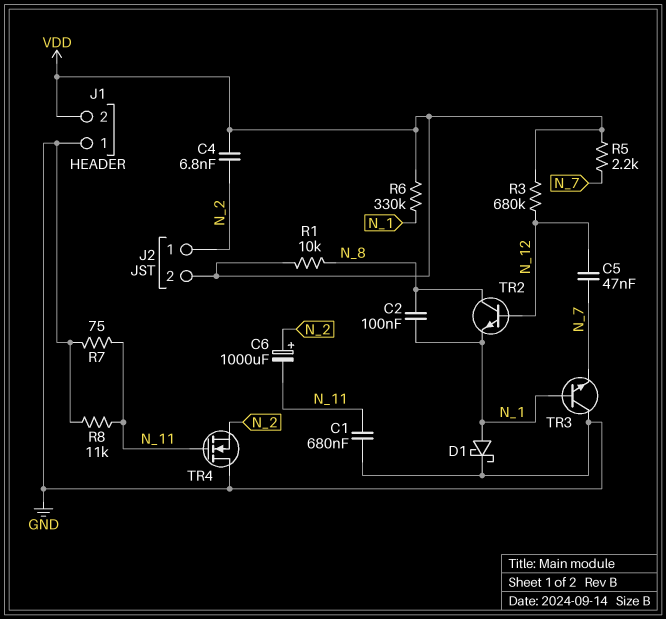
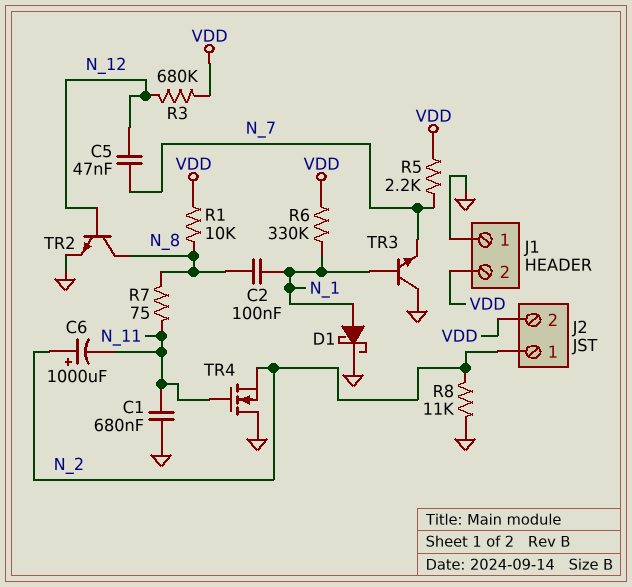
C4: 6.8nF (N_2, VDD) -> none
R7: 75 (GND, N_11) -> 75 (N_8, N_11)
R8: 11k (GND, N_11) -> 11k (GND, N_2)
TR2: NPN (B N_12, C N_8, E N_1) -> NPN (B N_12, C N_8, E GND)

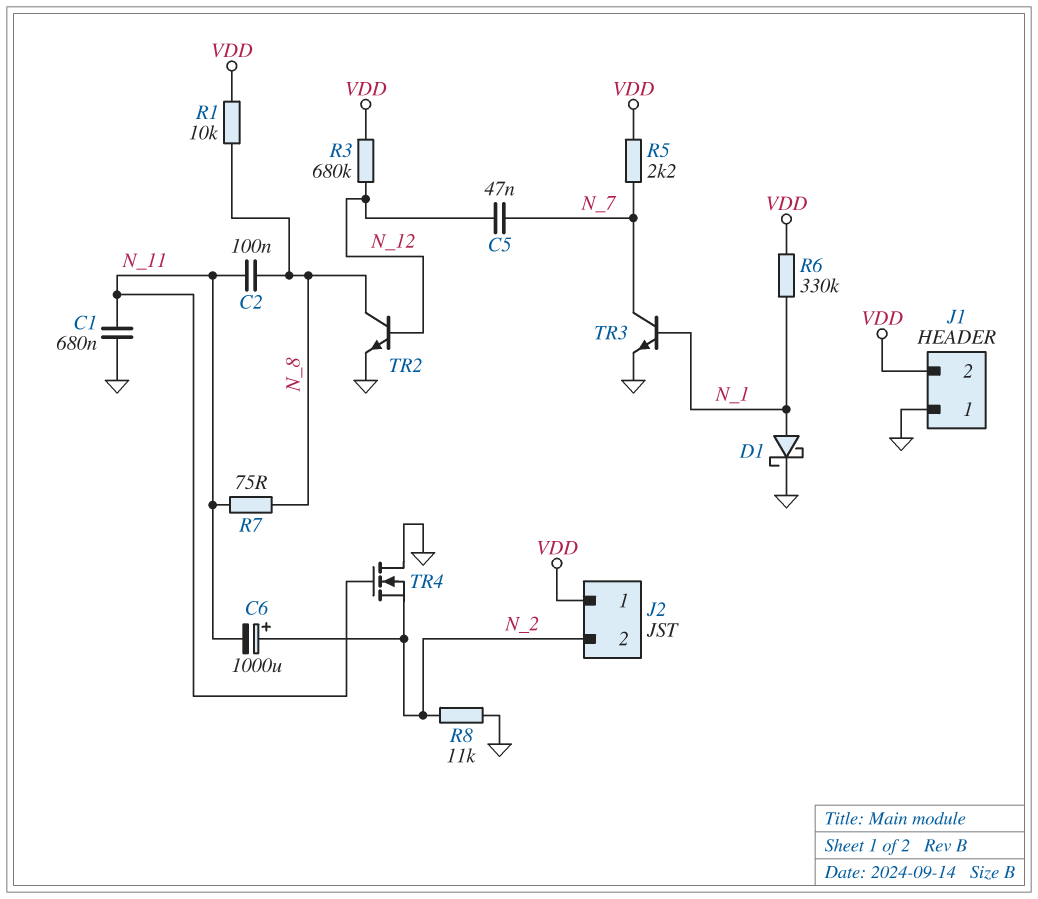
C2: 100nF (N_1, N_8) -> 100nF (N_8, N_11)
J2 pin 1: N_2 -> VDD
J2 pin 2: VDD -> N_2
TR3: NPN (B N_1, C GND, E N_7) -> NPN (B N_1, C N_7, E GND)

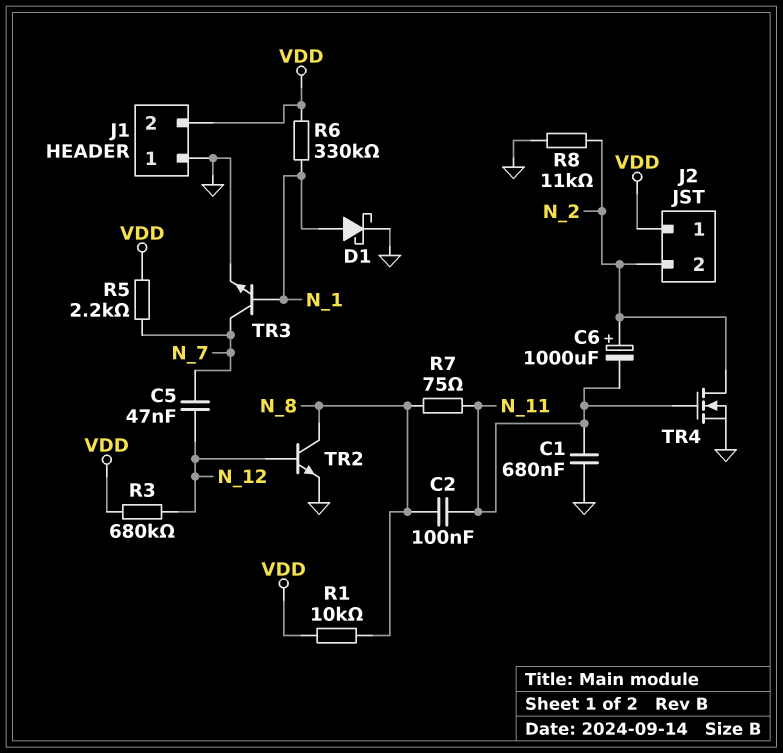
TR4: NMOS (G N_11, D GND, S N_2) -> NMOS (G N_11, D N_2, S GND)

